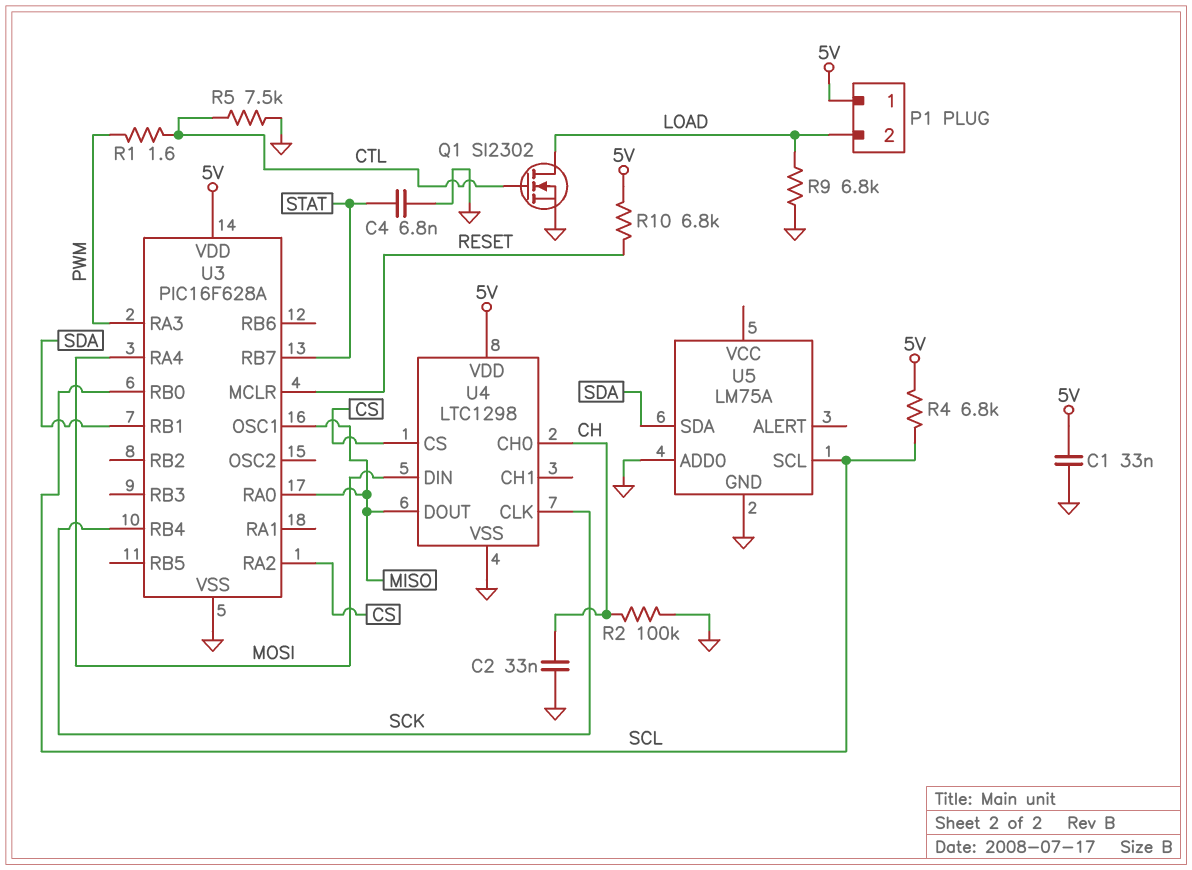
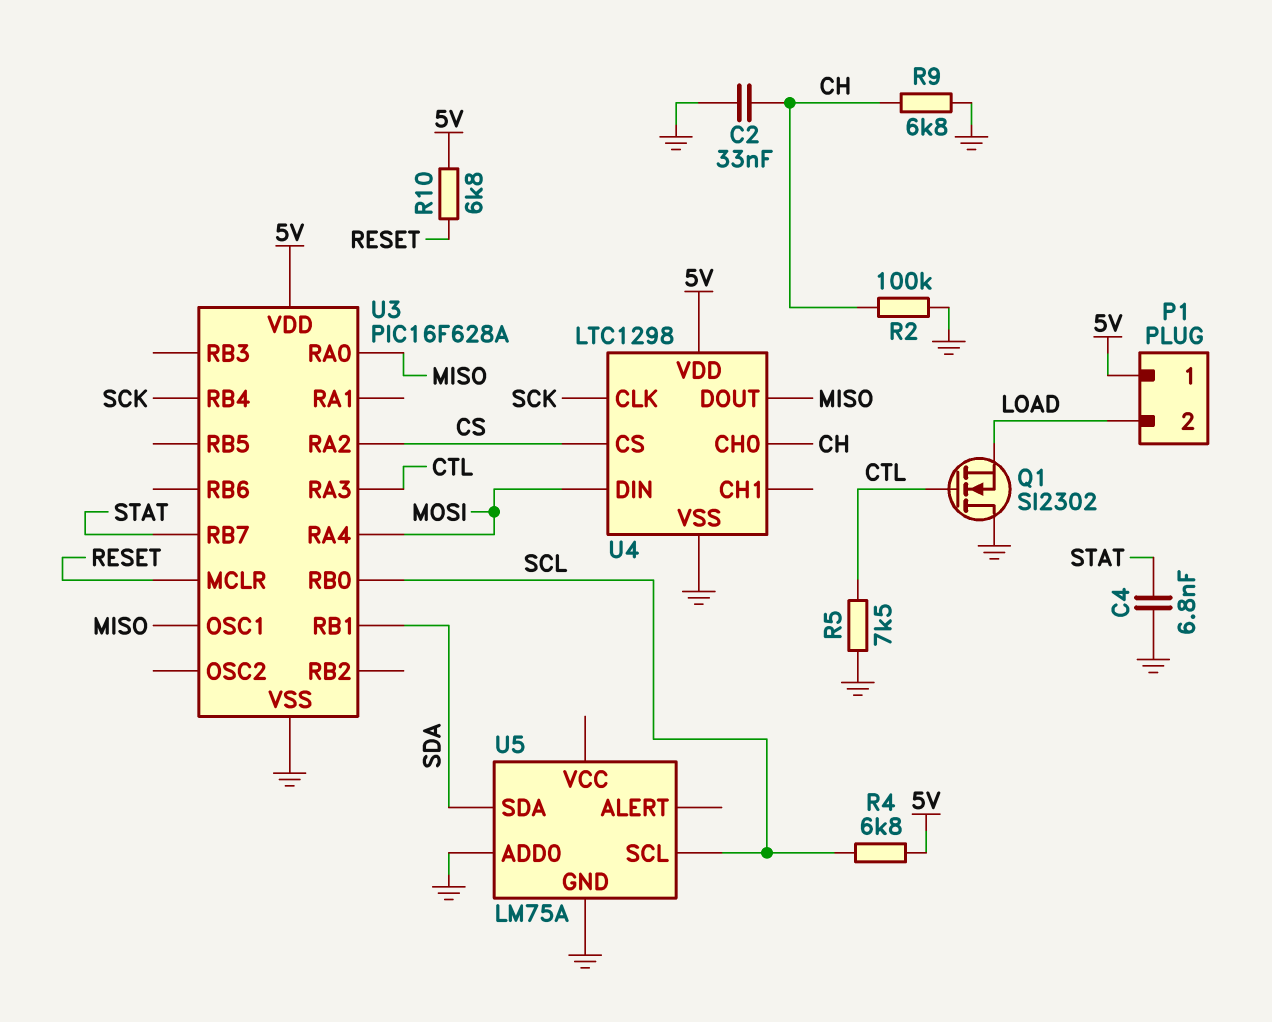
C1: 33nF (5V, GND) -> none
Q1: NMOS SI2302 (G CTL, D LOAD, S GND) -> NMOS SI2302 (G CTL, D GND, S LOAD)
R1: 1.6 (CTL, PWM) -> none
R9: 6.8k (GND, LOAD) -> 6.8k (CH, GND)
U3 pin RA3: PWM -> CTL

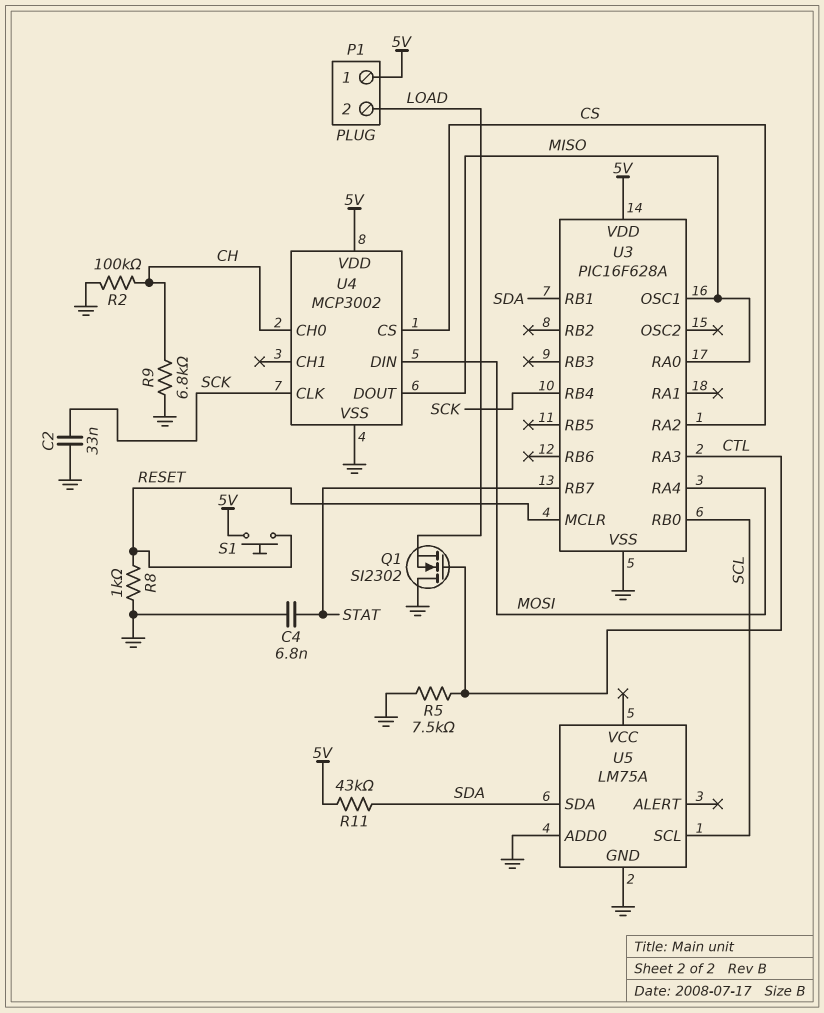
C2: 33nF (CH, GND) -> 33nF (GND, SCK)
R4: 6.8k (5V, SCL) -> none
R8: none -> 1k (GND, RESET)
R10: 6.8k (5V, RESET) -> none
R11: none -> 43k (5V, SDA)
S1: none -> button (5V, RESET)
U4: LTC1298 -> MCP3002

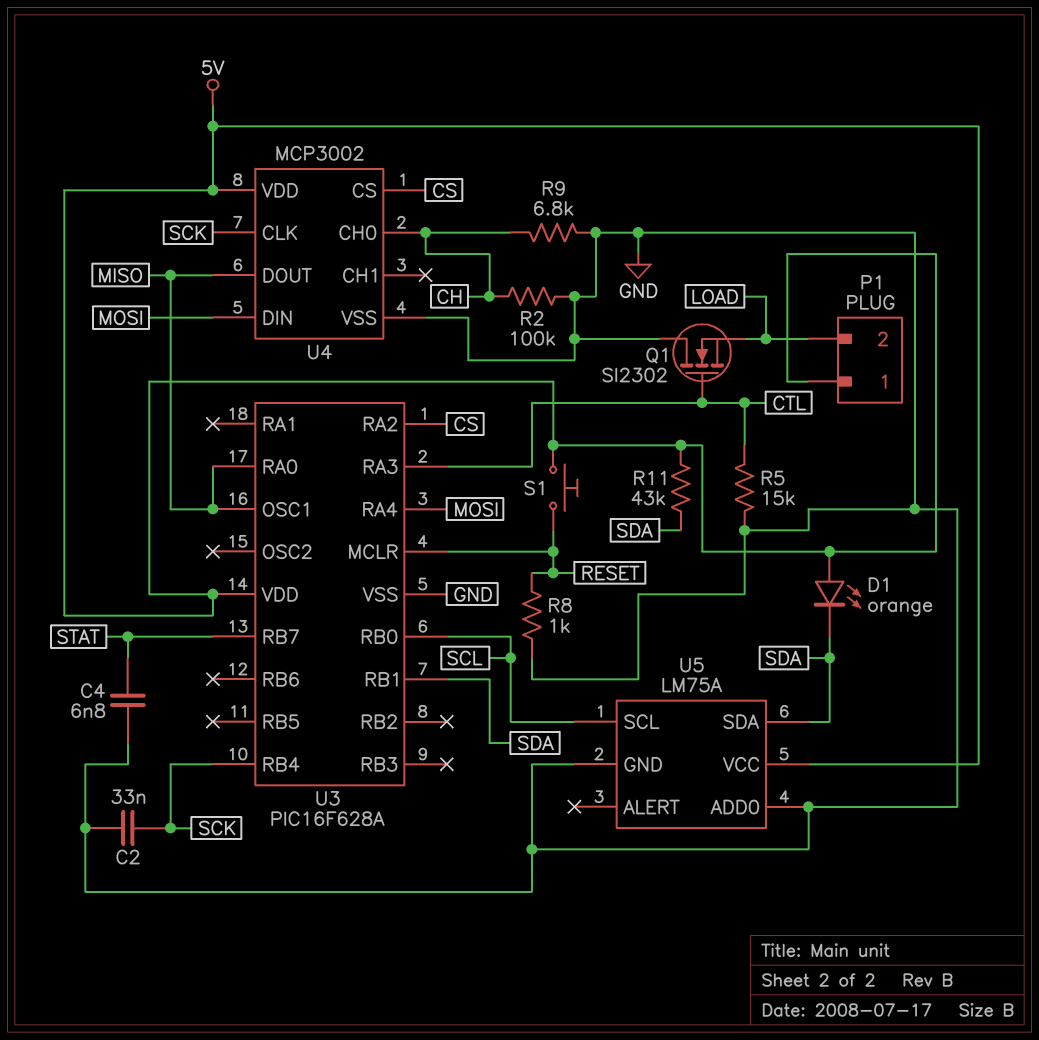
D1: none -> LED orange (A 5V, K SDA)
R5: 7.5k (CTL, GND) -> 15k (CTL, GND)
U5 pin VCC: none -> 5V

